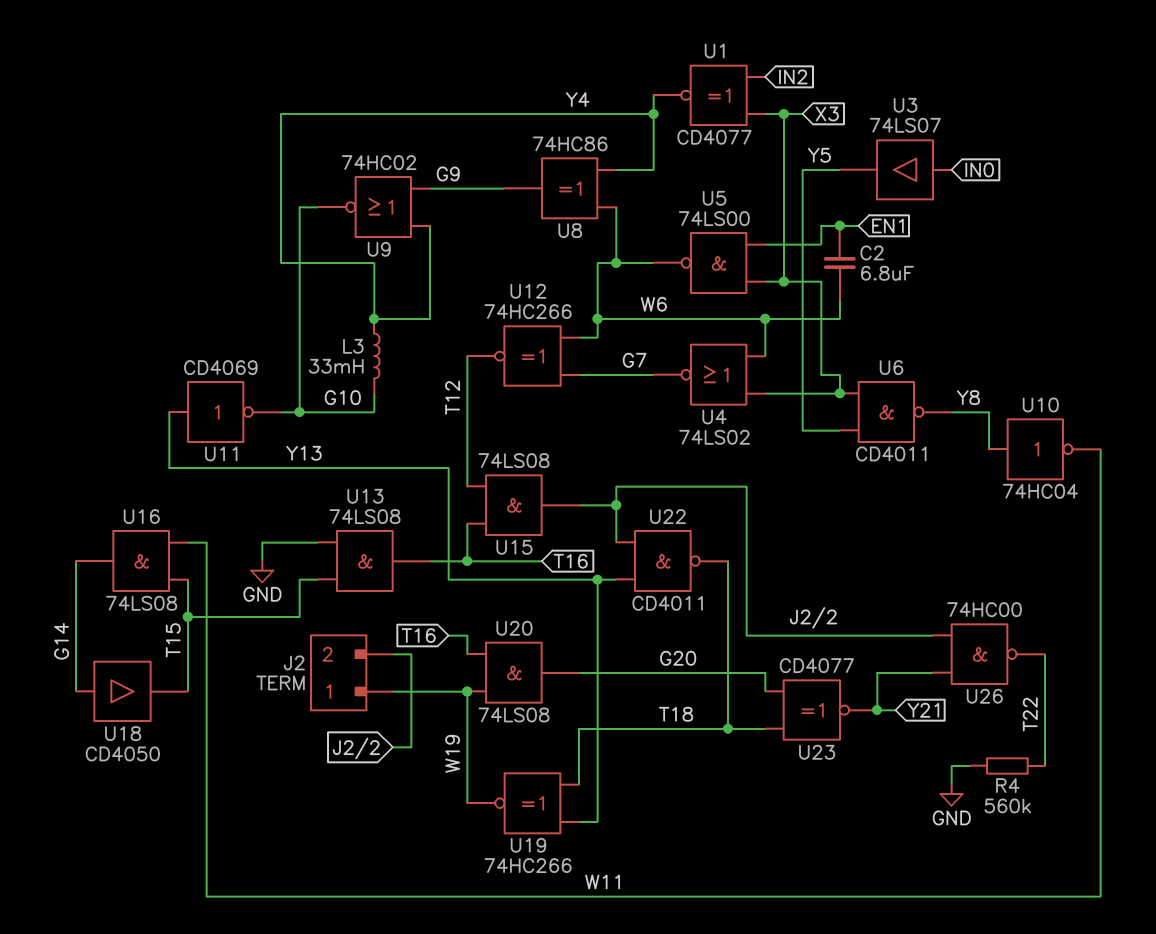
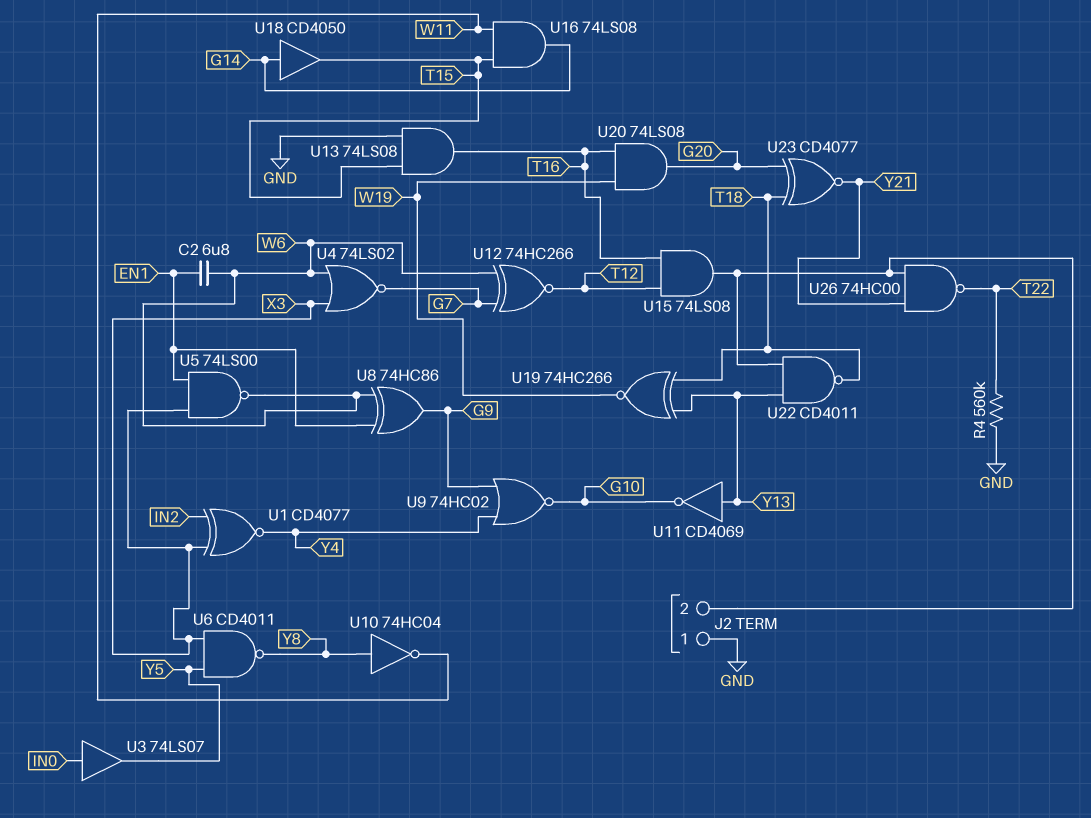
J2 pin 1: W19 -> GND
L3: 33mH (G10, Y4) -> none
U8: XOR 74HC86 (in W6, in Y4, out G9) -> XOR 74HC86 (in EN1, in W6, out G9)

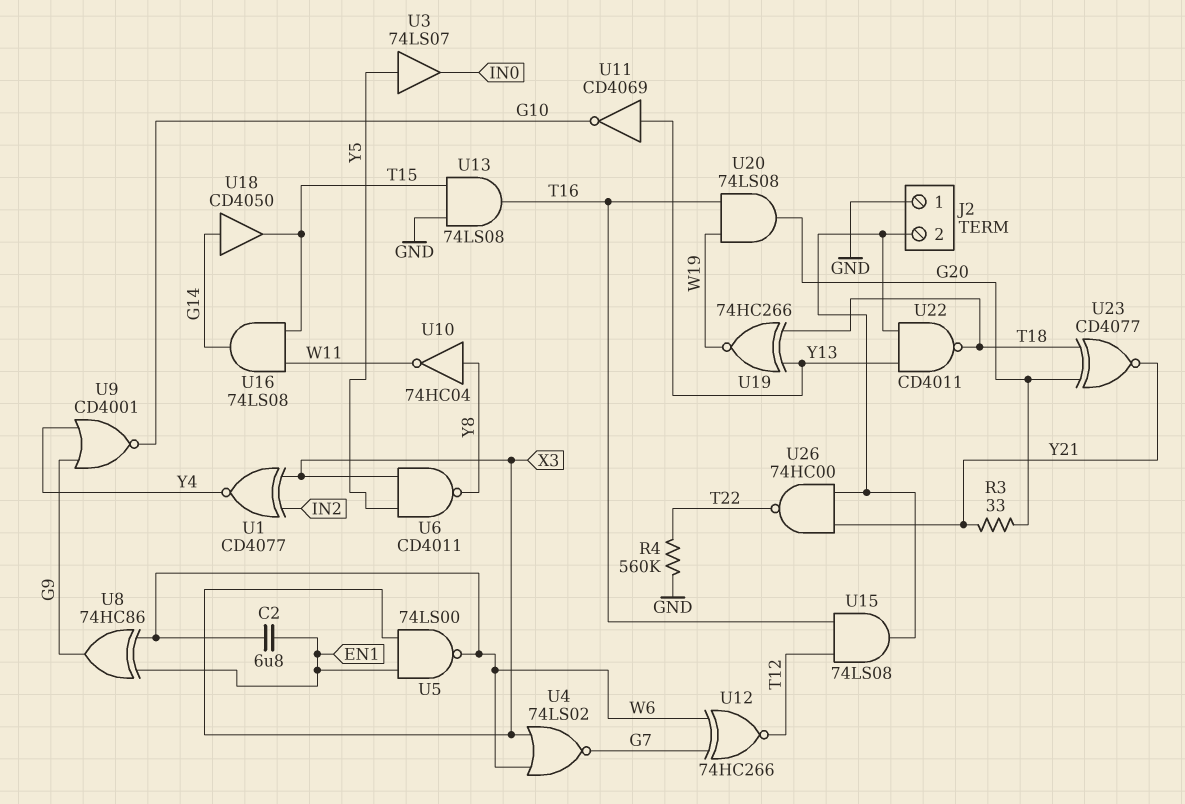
R3: none -> 33 (G20, Y21)
U3: buffer 74LS07 (in IN0, out Y5) -> buffer 74LS07 (in Y5, out IN0)
U9: NOR 74HC02 (in G9, in Y4, out G10) -> NOR CD4001 (in G9, in Y4, out G10)

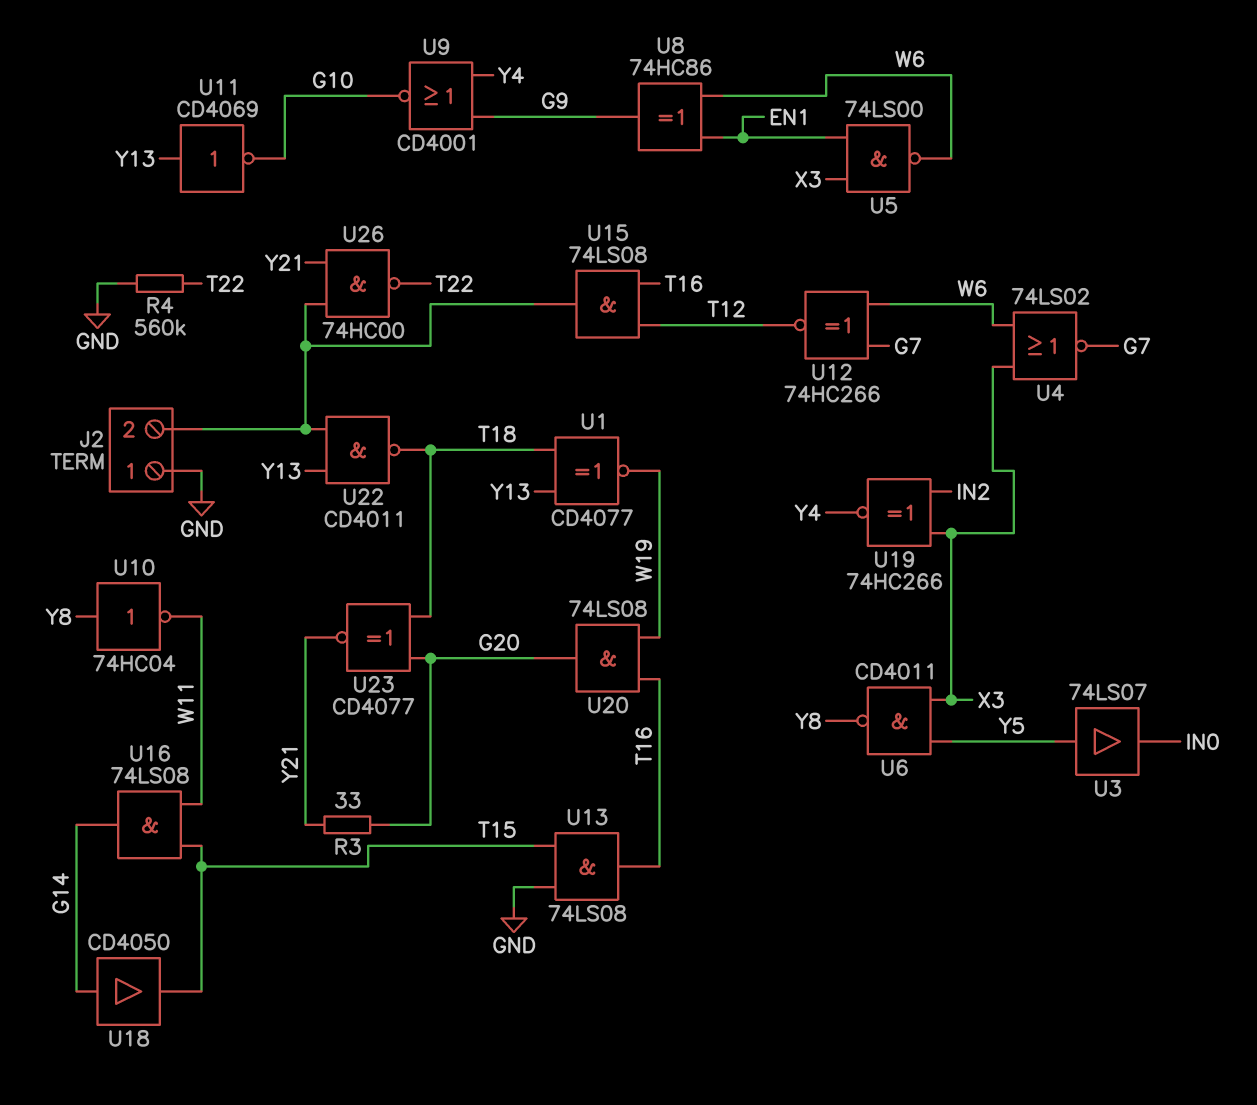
C2: 6.8uF (EN1, W6) -> none
U1: XNOR CD4077 (in IN2, in X3, out Y4) -> XNOR CD4077 (in T18, in Y13, out W19)
U19: XNOR 74HC266 (in T18, in Y13, out W19) -> XNOR 74HC266 (in IN2, in X3, out Y4)

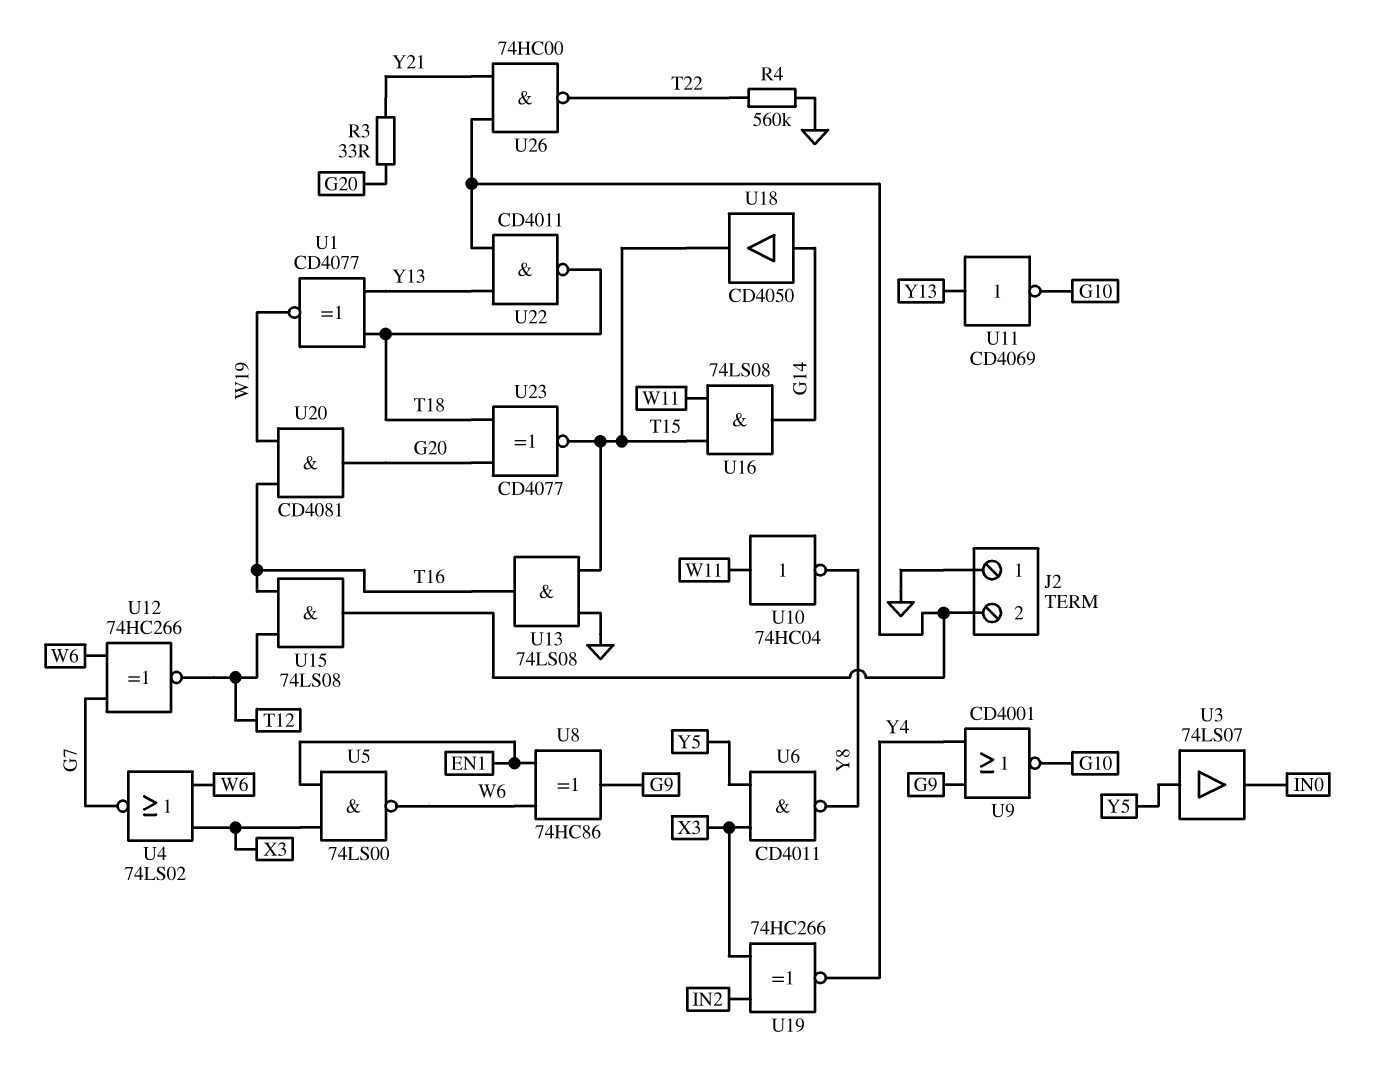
U10: NOT 74HC04 (in Y8, out W11) -> NOT 74HC04 (in W11, out Y8)
U20: AND 74LS08 (in T16, in W19, out G20) -> AND CD4081 (in T16, in W19, out G20)
U23: XNOR CD4077 (in G20, in T18, out Y21) -> XNOR CD4077 (in G20, in T18, out T15)

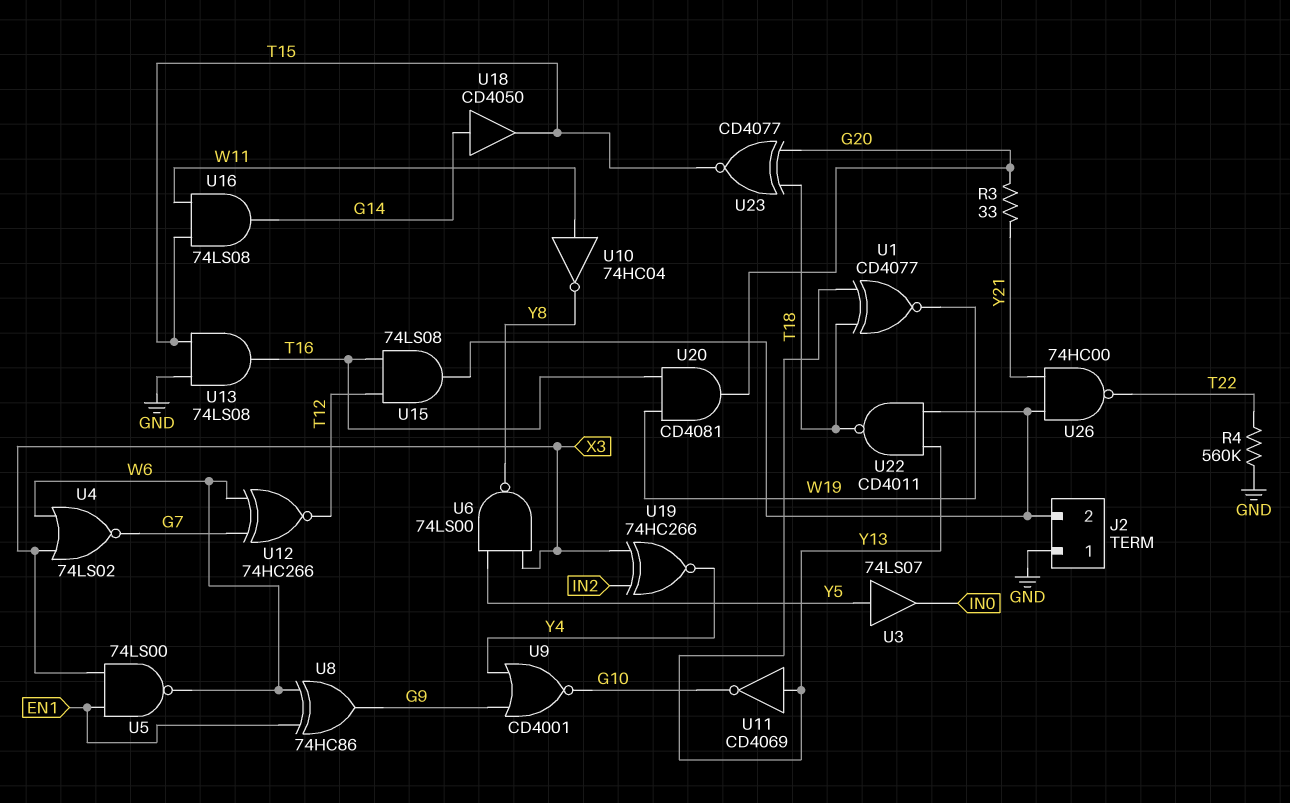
U6: NAND CD4011 (in X3, in Y5, out Y8) -> NAND 74LS00 (in X3, in Y5, out Y8)

